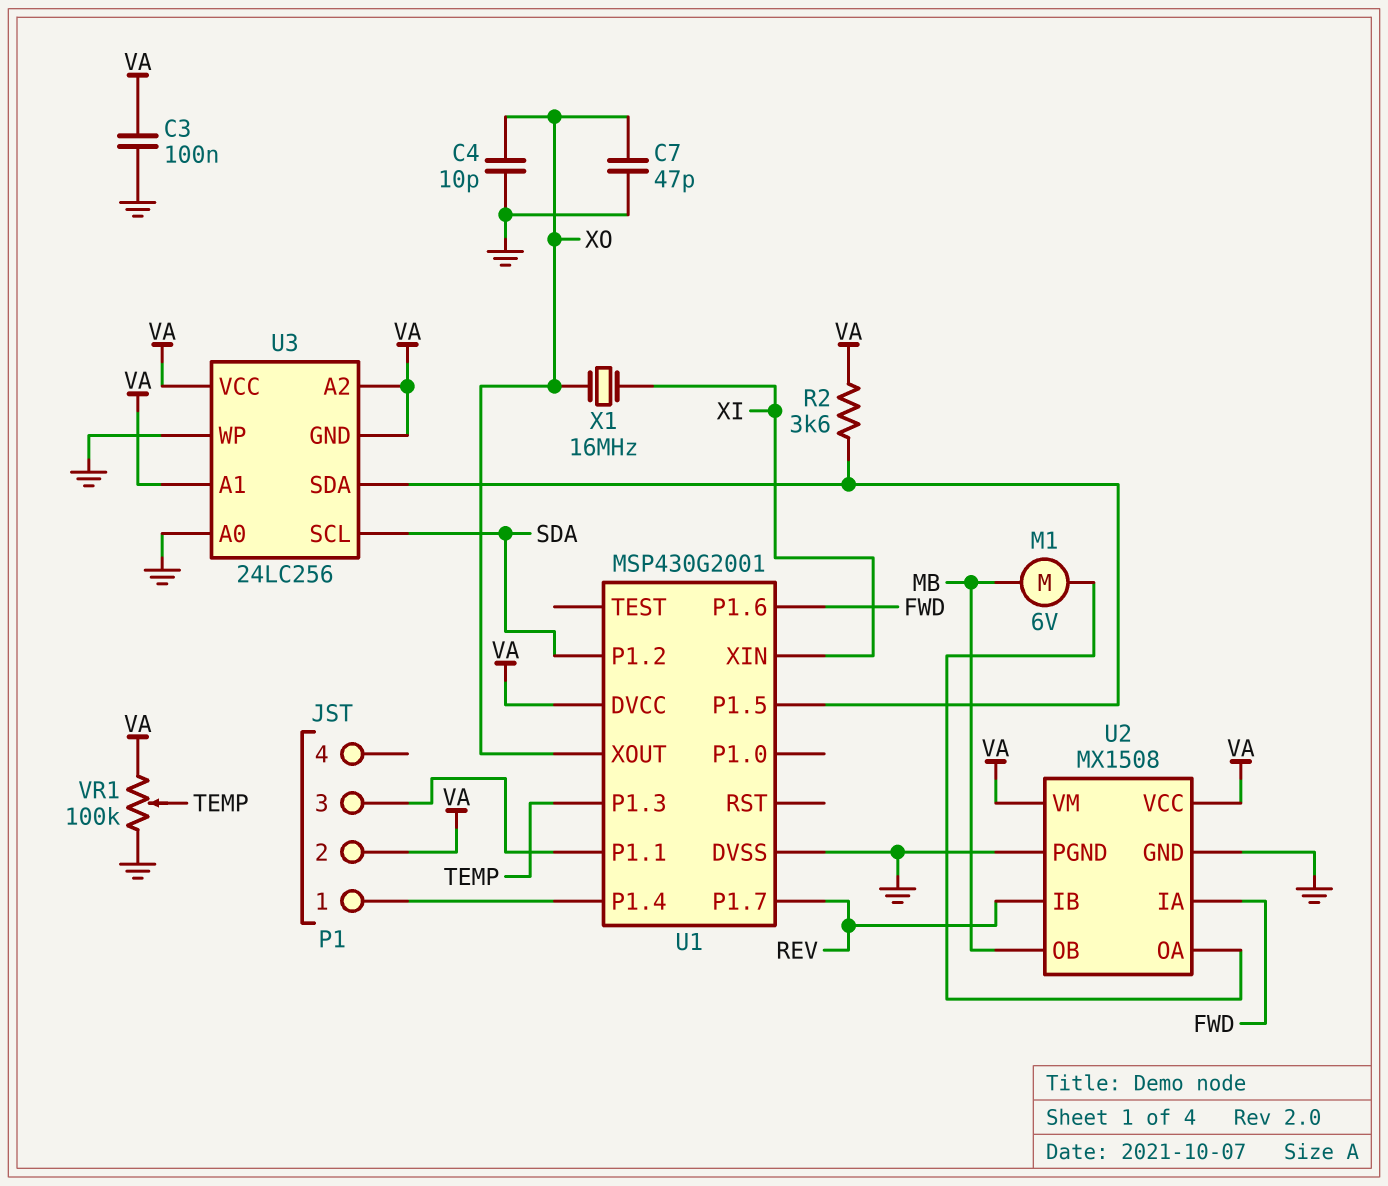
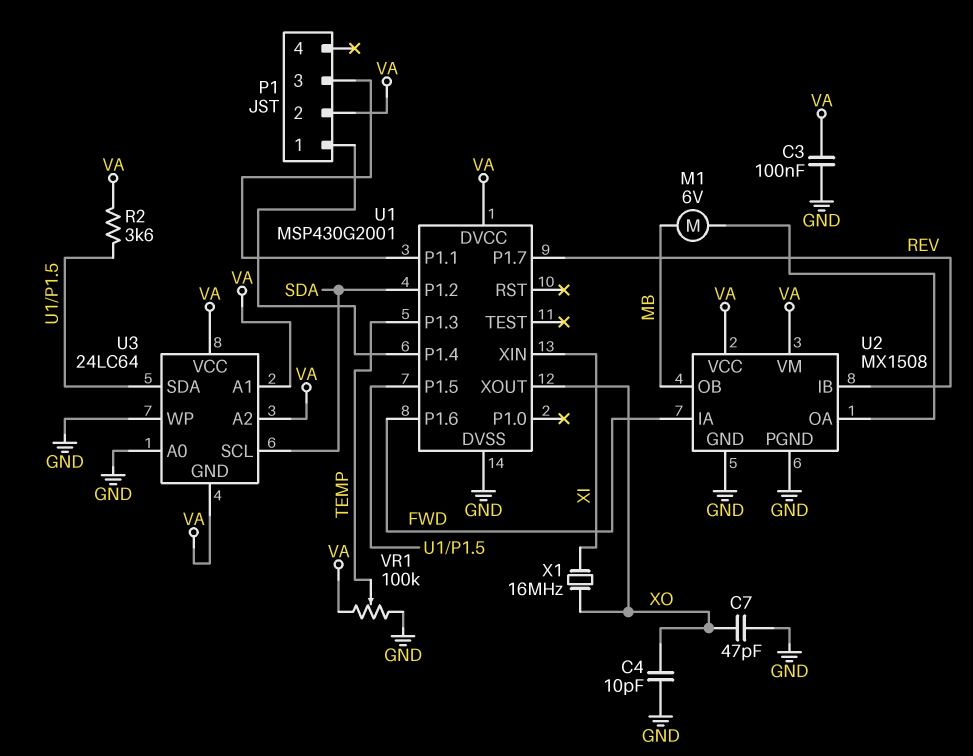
U3: 24LC256 -> 24LC64

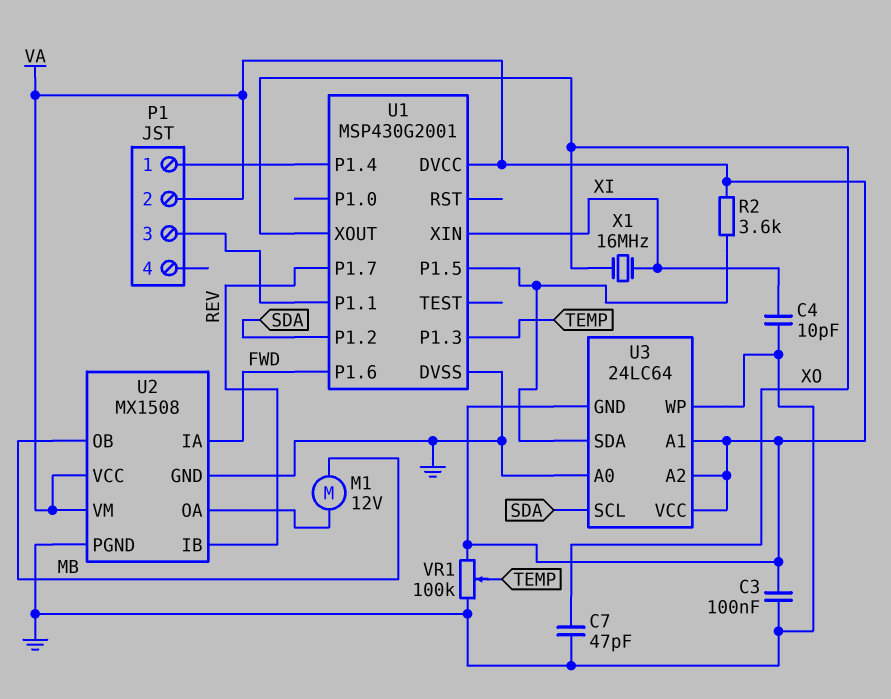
C4: 10pF (GND, XO) -> 10pF (GND, XI)
M1: motor 6V (MB, U2/OA) -> motor 12V (MB, U2/OA)

